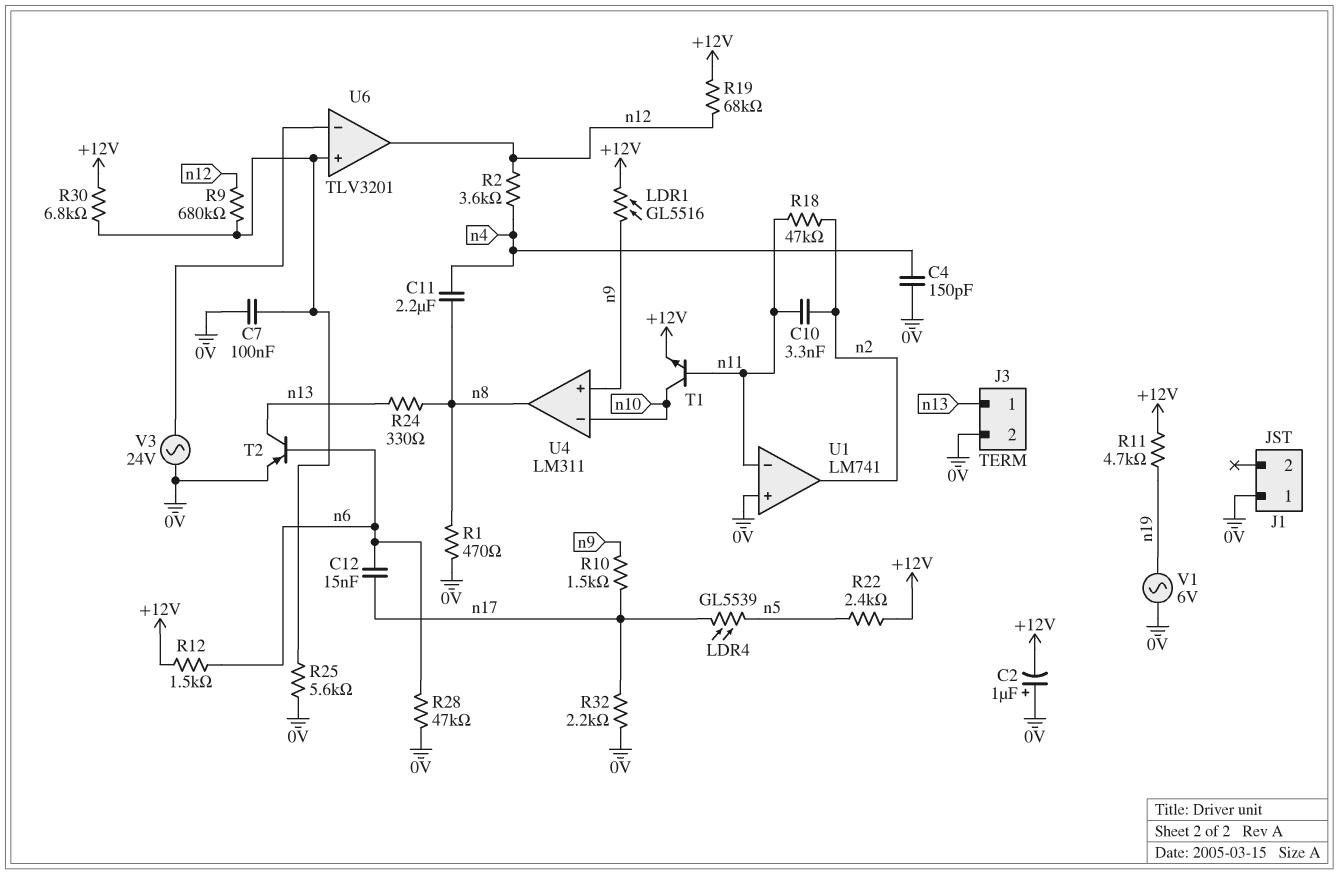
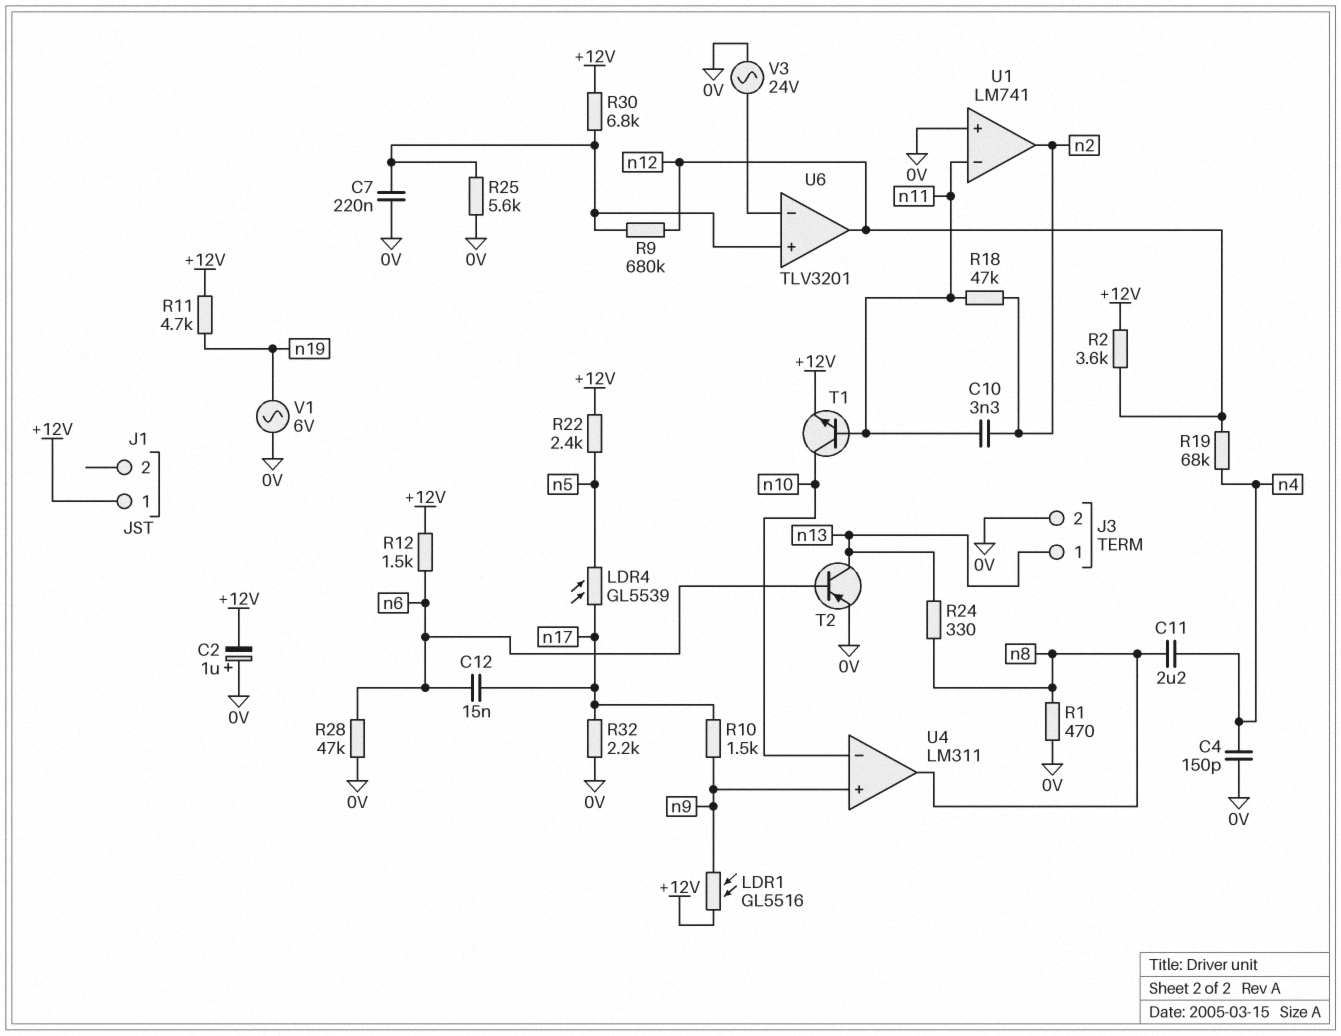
C7: 100nF (0V, U6/in+) -> 220nF (0V, U6/in+)
J1 pin 1: 0V -> +12V
R2: 3.6k (n4, n12) -> 3.6k (+12V, n12)
R19: 68k (+12V, n12) -> 68k (n4, n12)

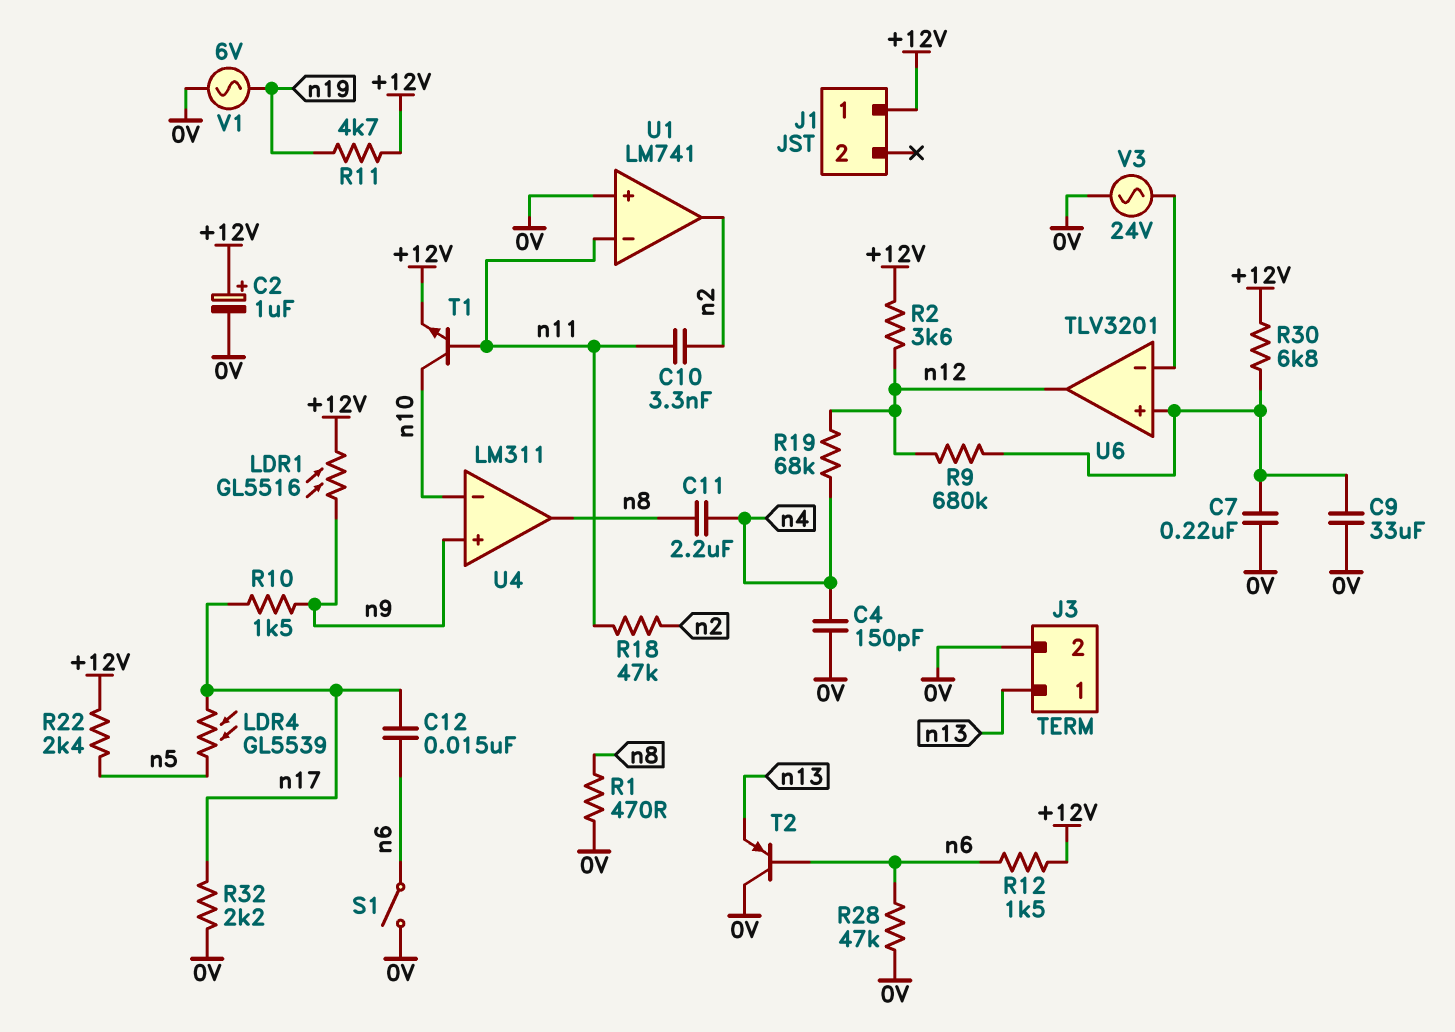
C2: 1uF (plus 0V, minus +12V) -> 1uF (plus +12V, minus 0V)
C9: none -> 33uF (0V, U6/in+)
R24: 330 (n8, n13) -> none
R25: 5.6k (0V, U6/in+) -> none
S1: none -> switch (0V, n6)
T2: PNP (B n6, C n13, E 0V) -> PNP (B n6, C 0V, E n13)

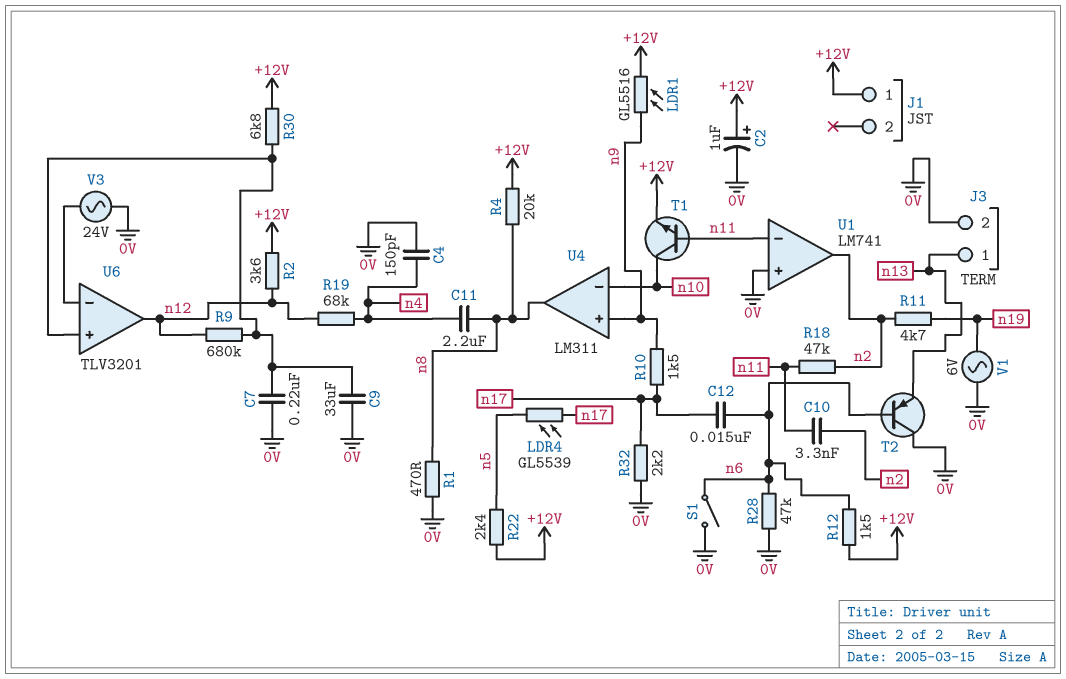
R4: none -> 20k (+12V, n8)
R11: 4.7k (+12V, n19) -> 4.7k (n2, n19)

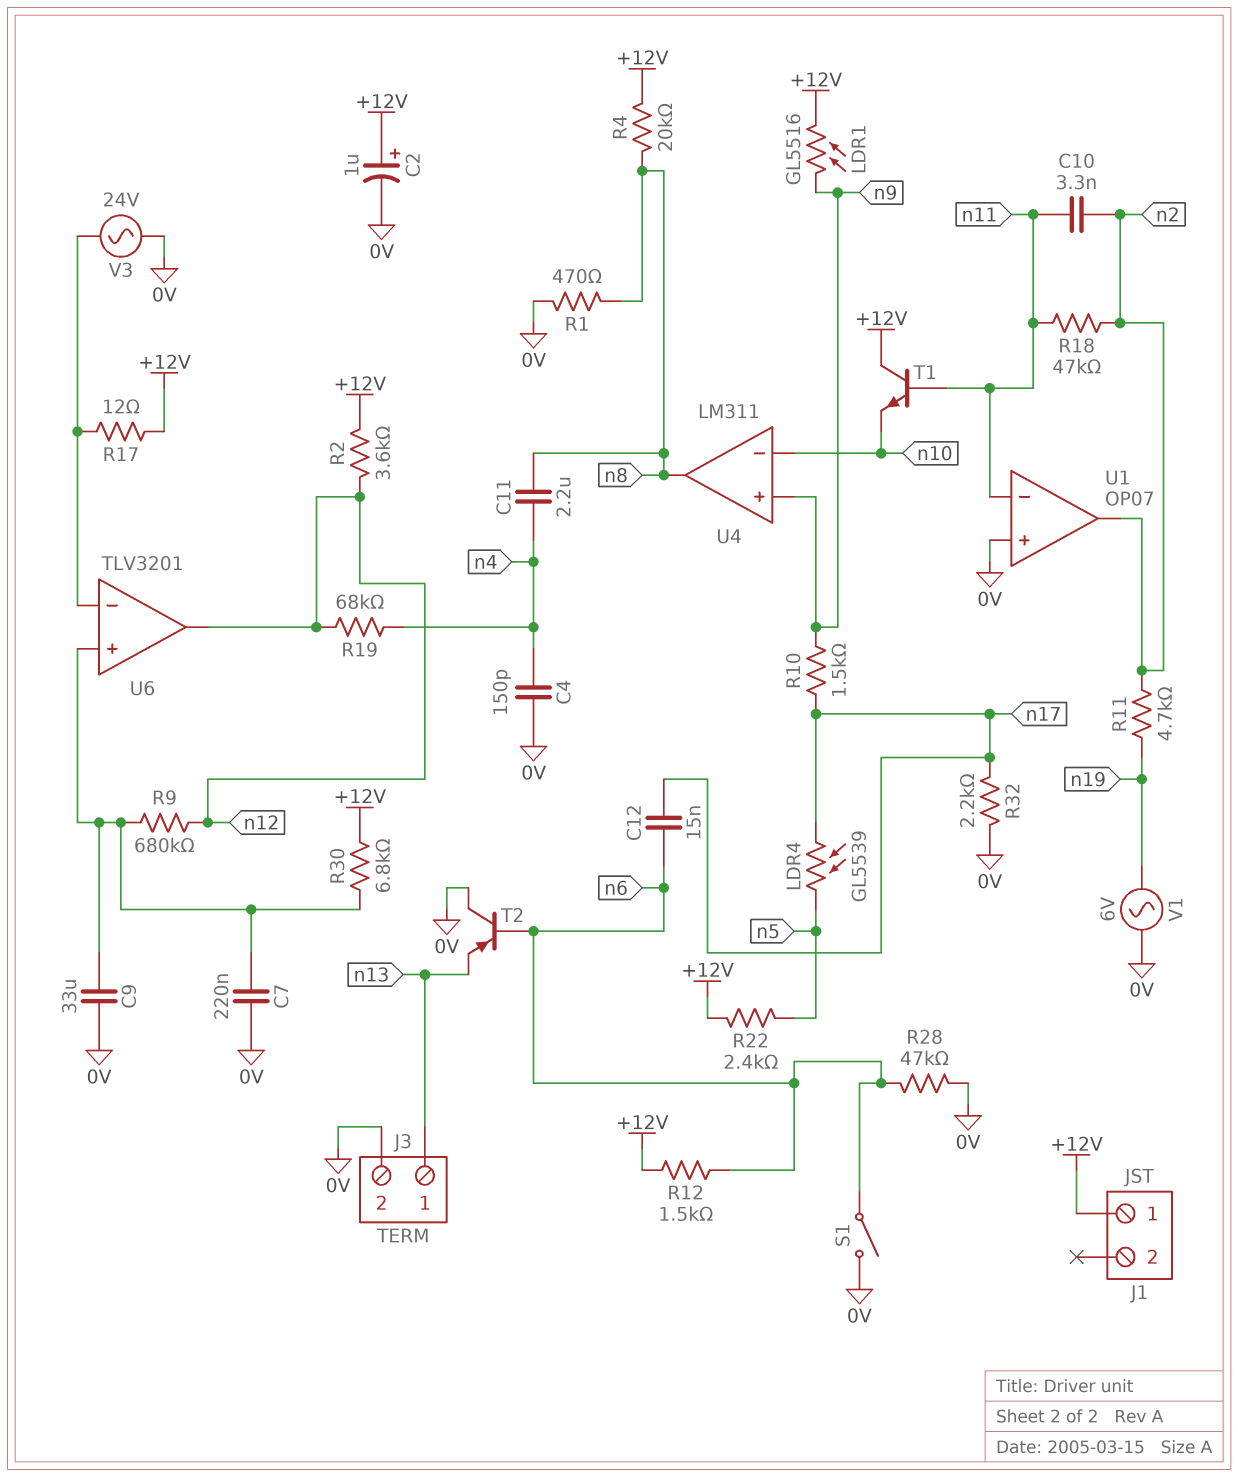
R17: none -> 12 (+12V, U6/in-)
T1: NPN (B n11, C n10, E +12V) -> NPN (B n11, C +12V, E n10)
U1: LM741 -> OP07

